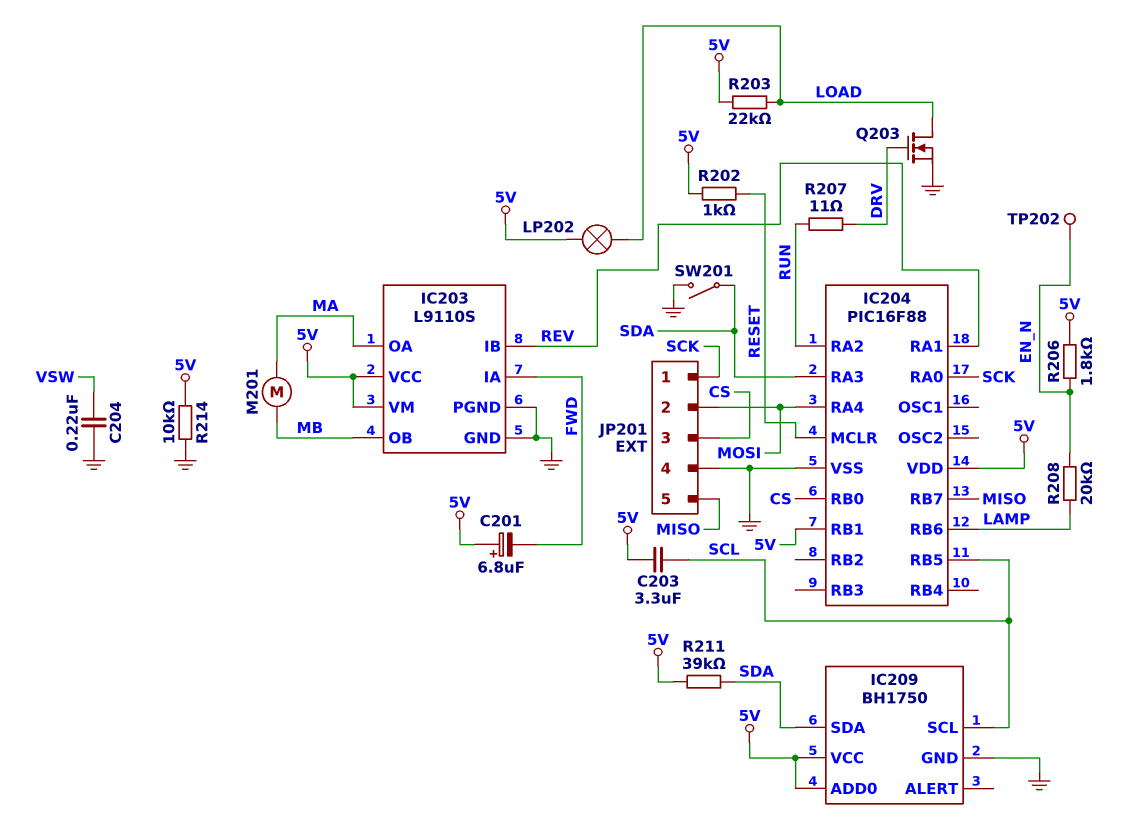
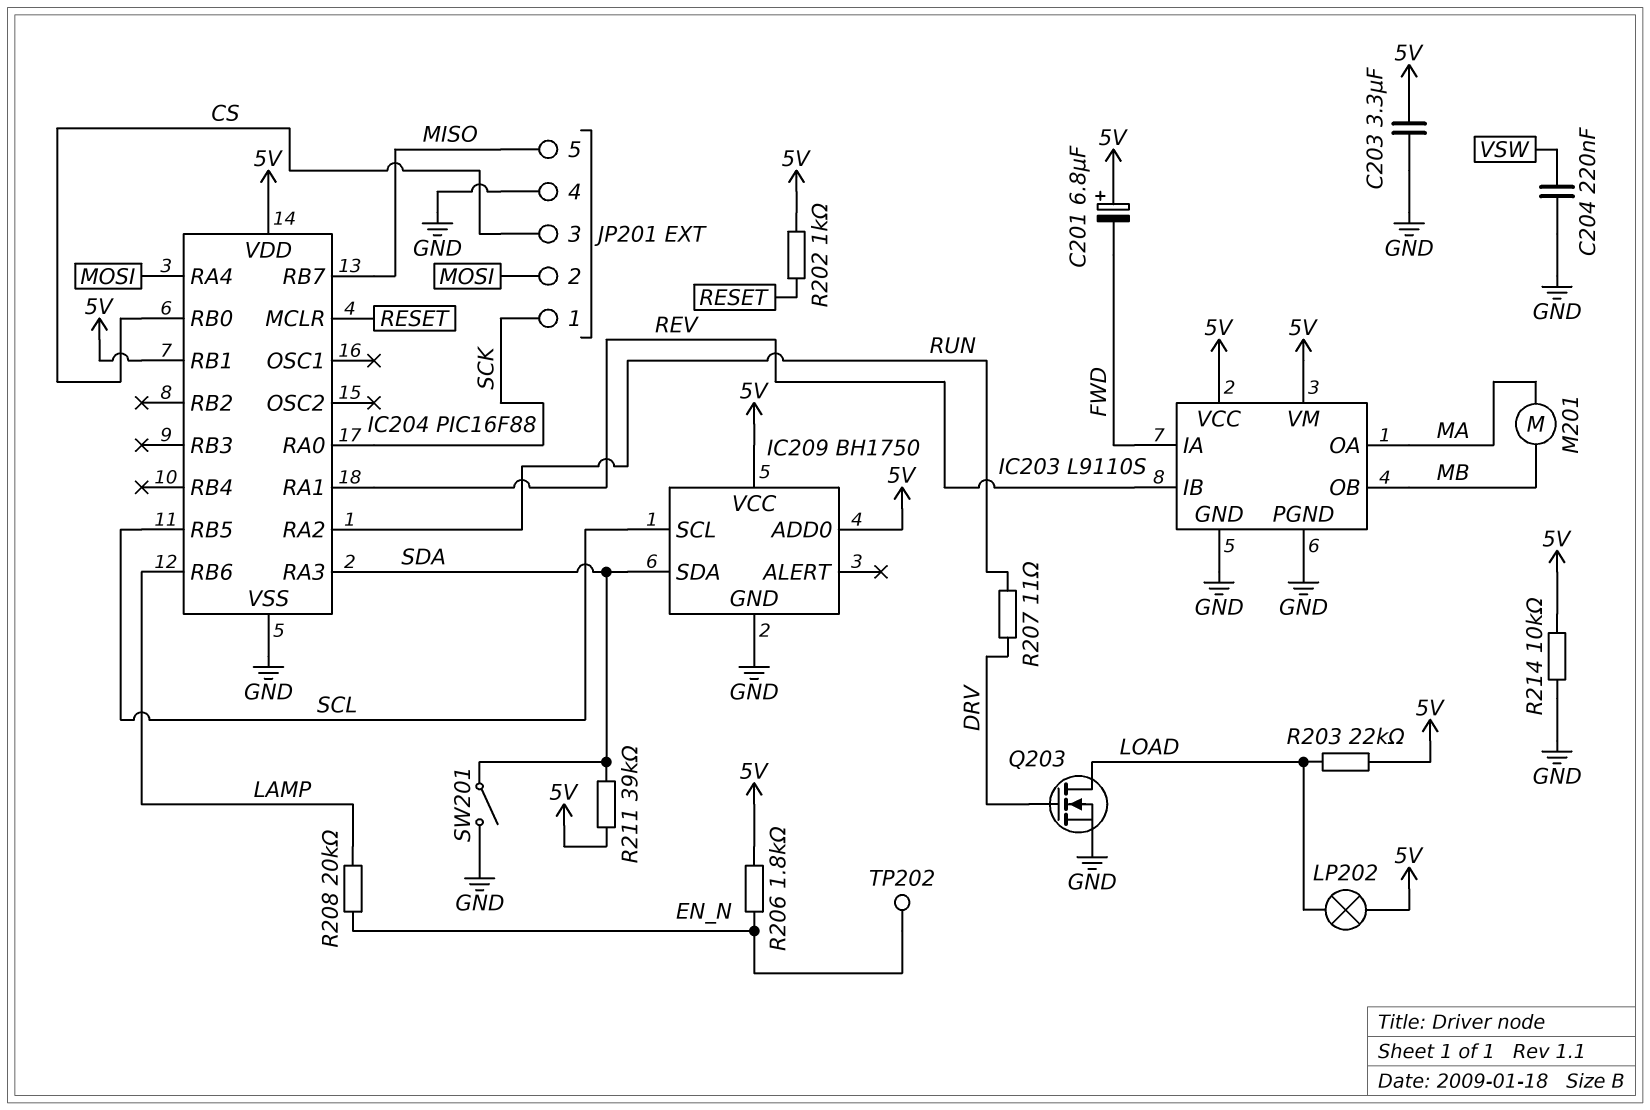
C203: 3.3uF (5V, SCL) -> 3.3uF (5V, GND)

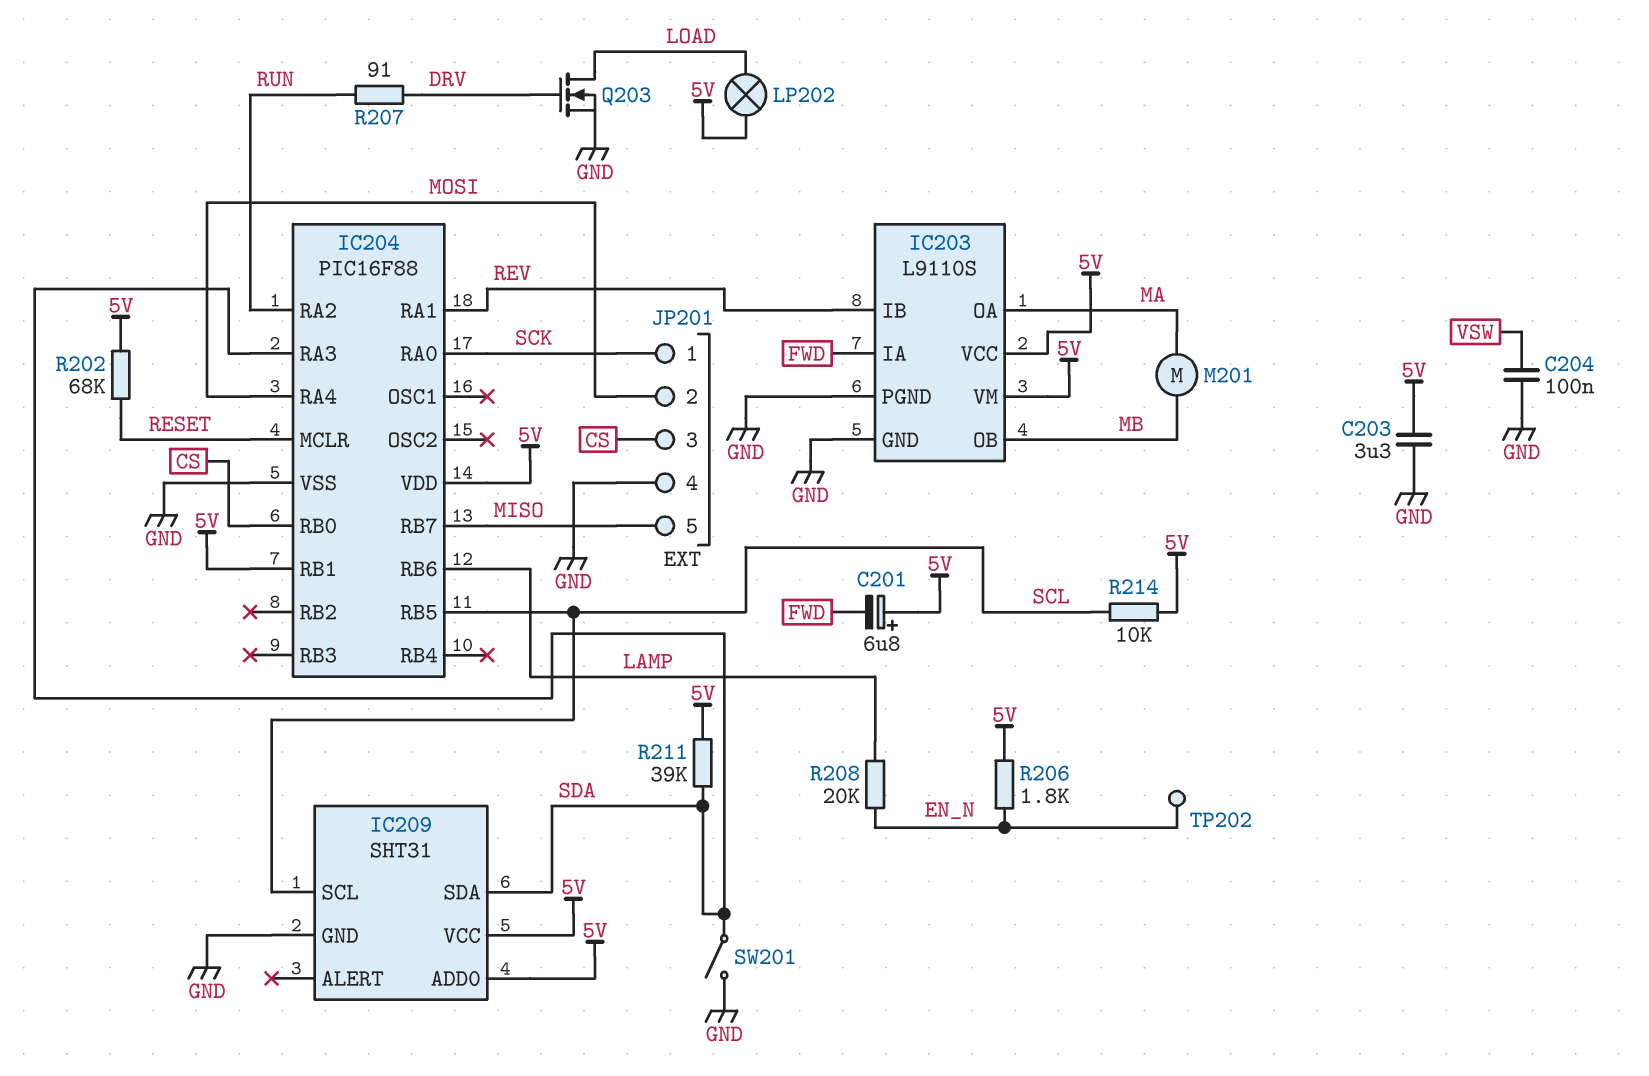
C204: 220nF (GND, VSW) -> 100nF (GND, VSW)
IC209: BH1750 -> SHT31
R202: 1k (5V, RESET) -> 68k (5V, RESET)
R203: 22k (5V, LOAD) -> none
R207: 11 (DRV, RUN) -> 91 (DRV, RUN)
R214: 10k (5V, GND) -> 10k (5V, SCL)

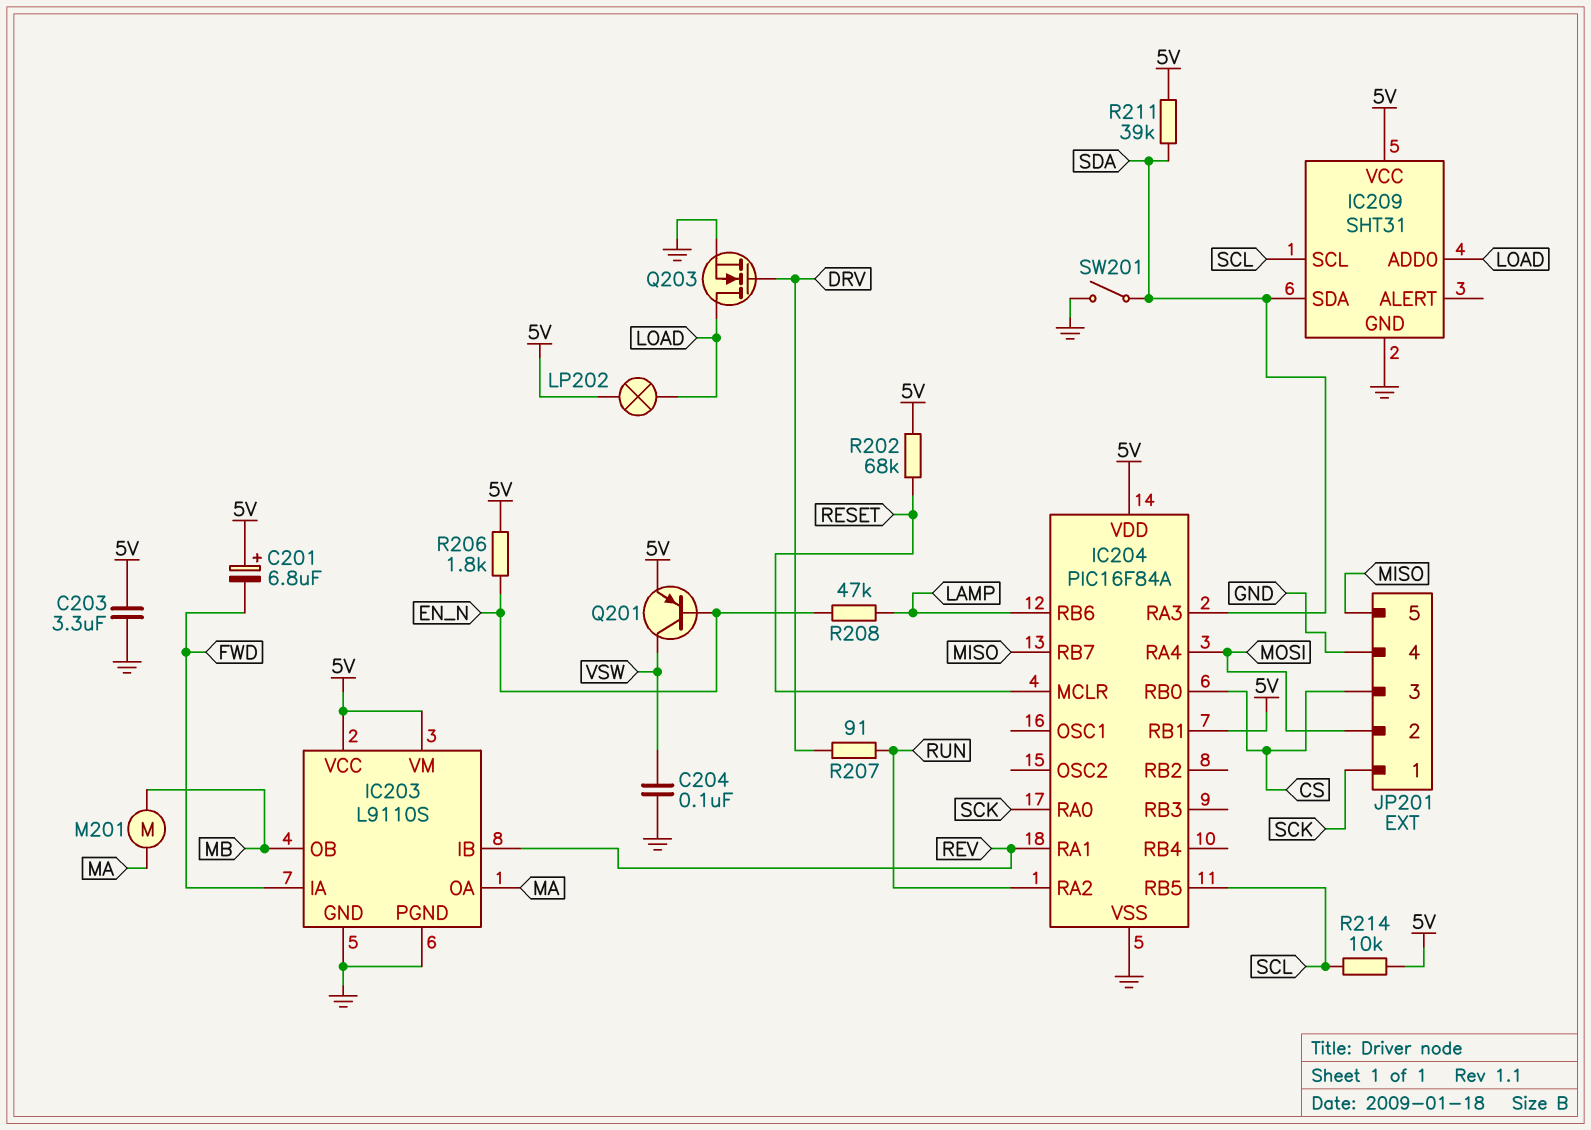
IC204: PIC16F88 -> PIC16F84A
IC209 pin ADD0: 5V -> LOAD
Q201: none -> PNP (B EN_N, C VSW, E 5V)
R208: 20k (EN_N, LAMP) -> 47k (EN_N, LAMP)
TP202: test point (EN_N) -> none

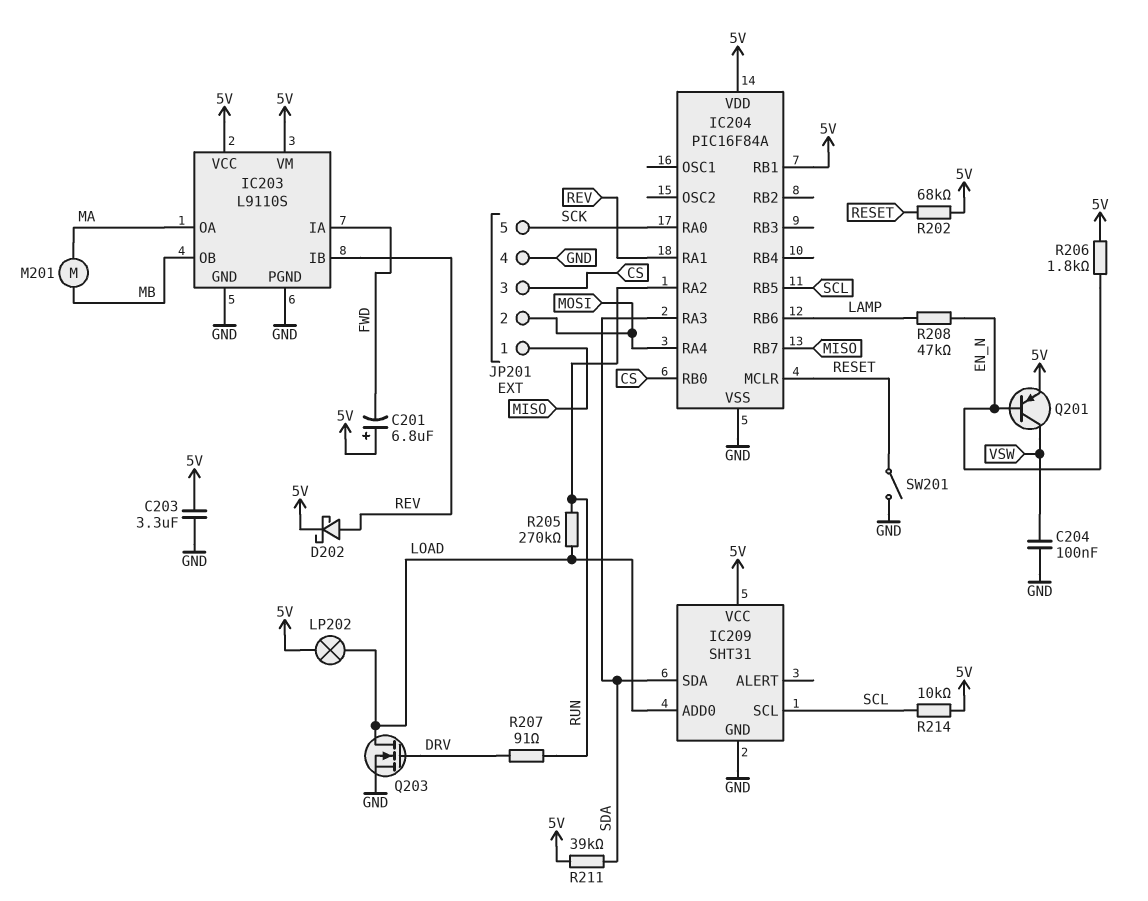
D202: none -> schottky (A REV, K 5V)
JP201 pin 1: SCK -> MISO
JP201 pin 5: MISO -> SCK
R205: none -> 270k (LOAD, RUN)
SW201: switch (GND, SDA) -> switch (GND, RESET)

